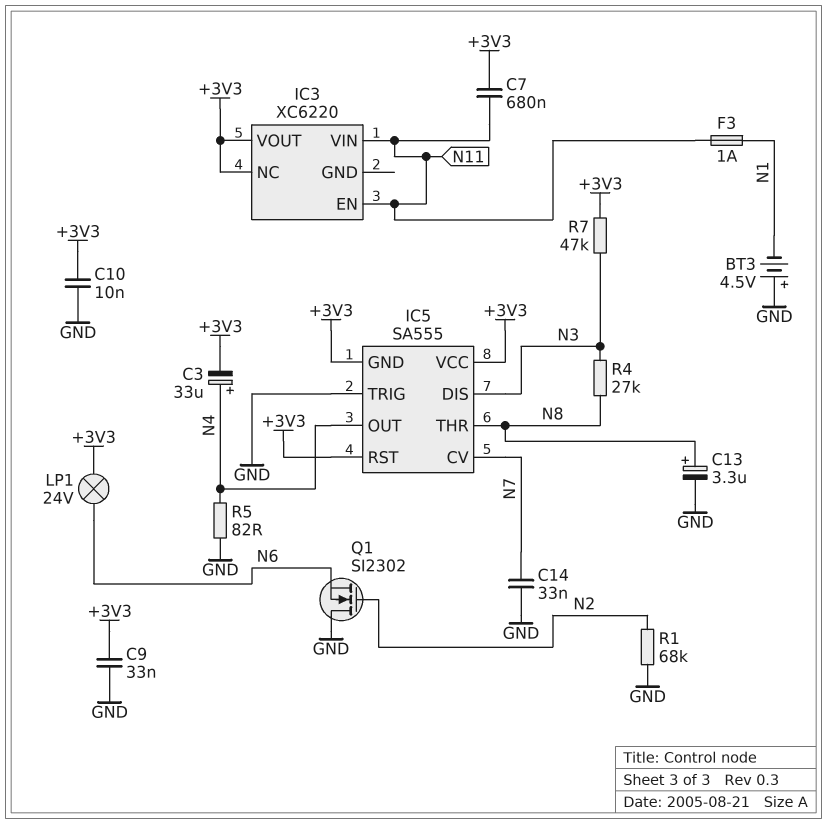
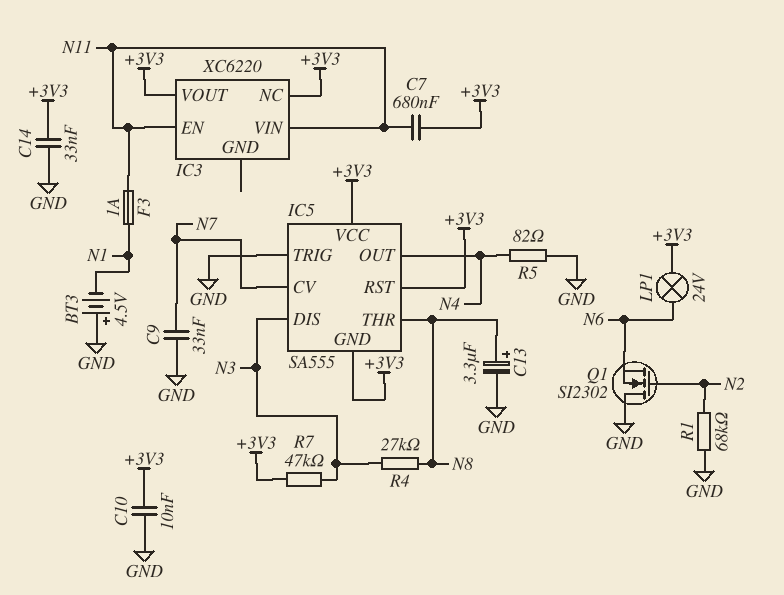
C3: 33uF (plus N4, minus +3V3) -> none
C9: 33nF (+3V3, GND) -> 33nF (GND, N7)
C14: 33nF (GND, N7) -> 33nF (+3V3, GND)

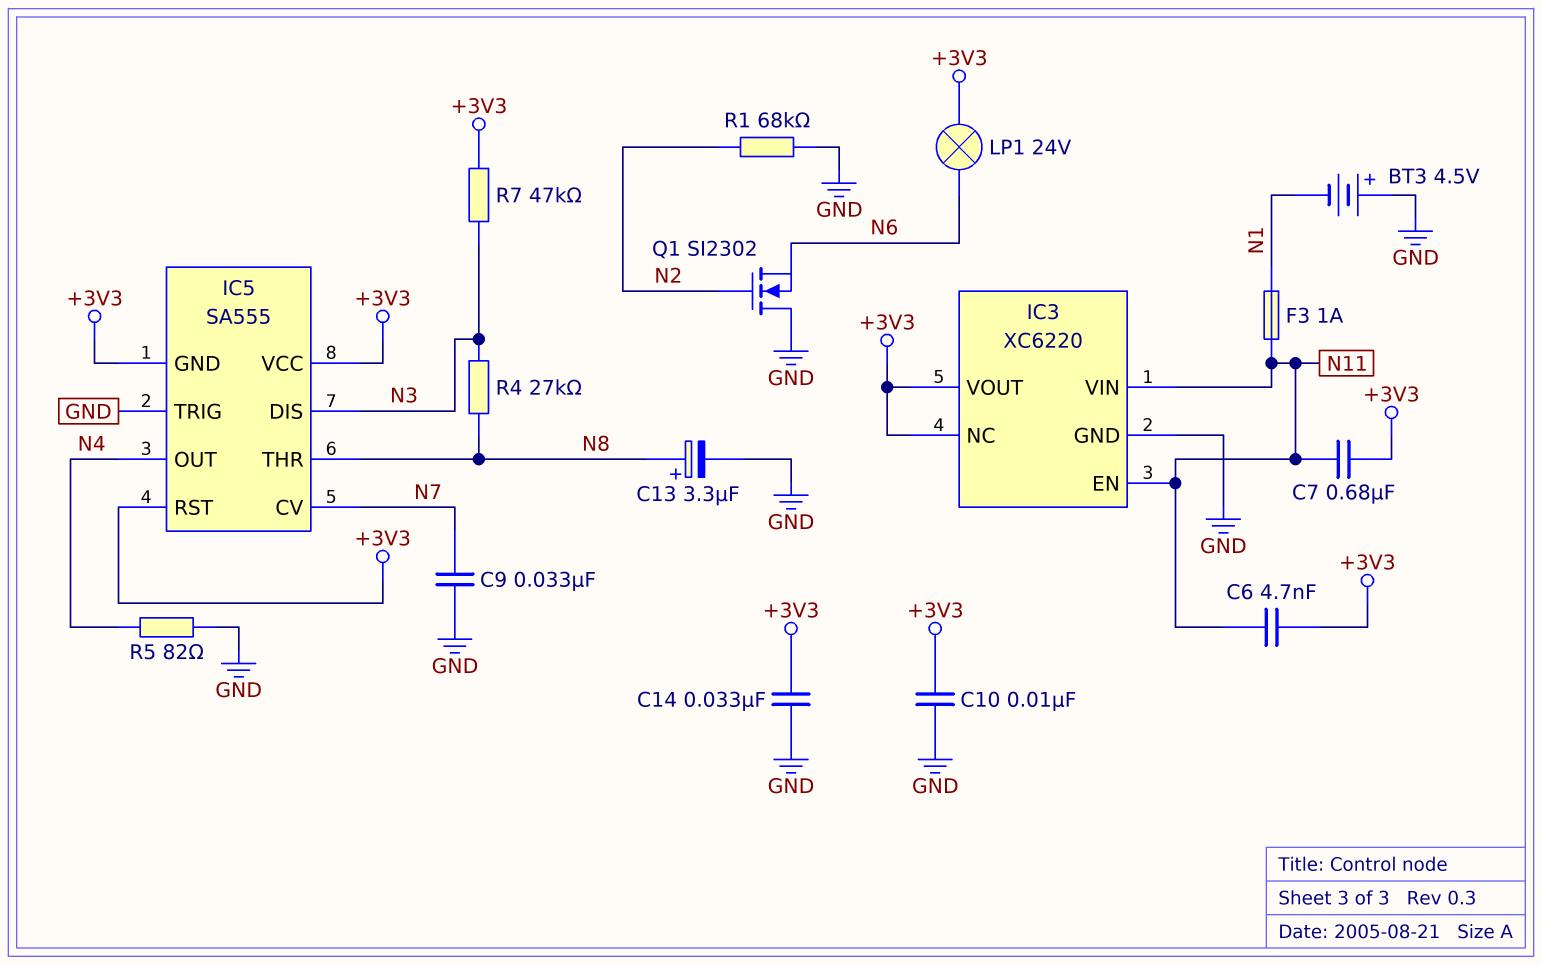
C6: none -> 4.7nF (+3V3, N11)
IC3 pin GND: none -> GND

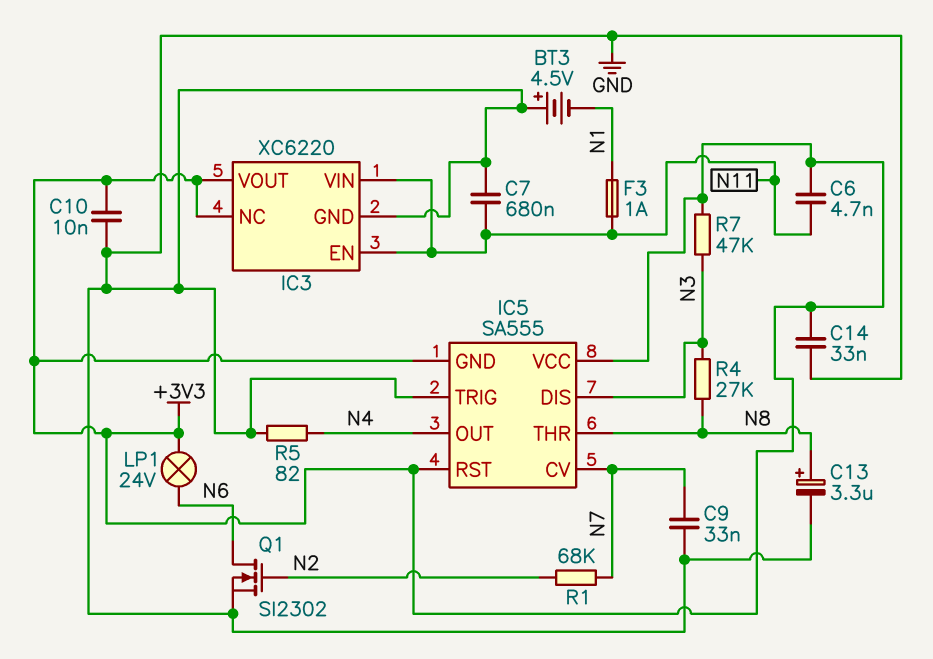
C7: 680nF (+3V3, N11) -> 680nF (GND, N11)
Q1: NMOS SI2302 (G N2, D GND, S N6) -> NMOS SI2302 (G N2, D N6, S GND)
R1: 68k (GND, N2) -> 68k (N2, N7)

